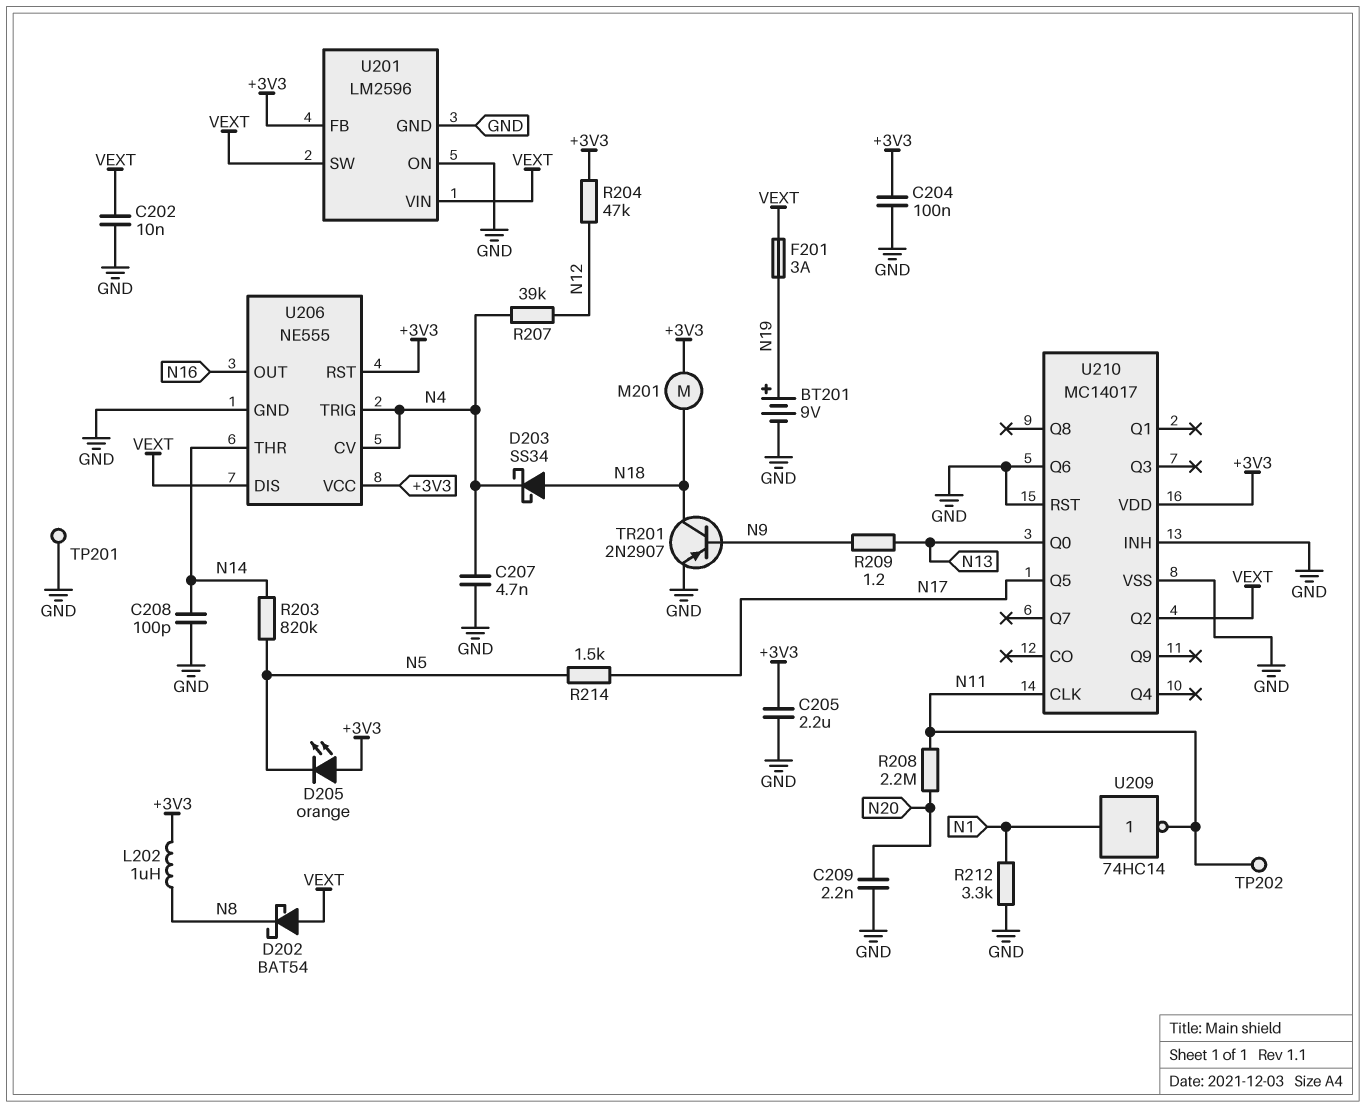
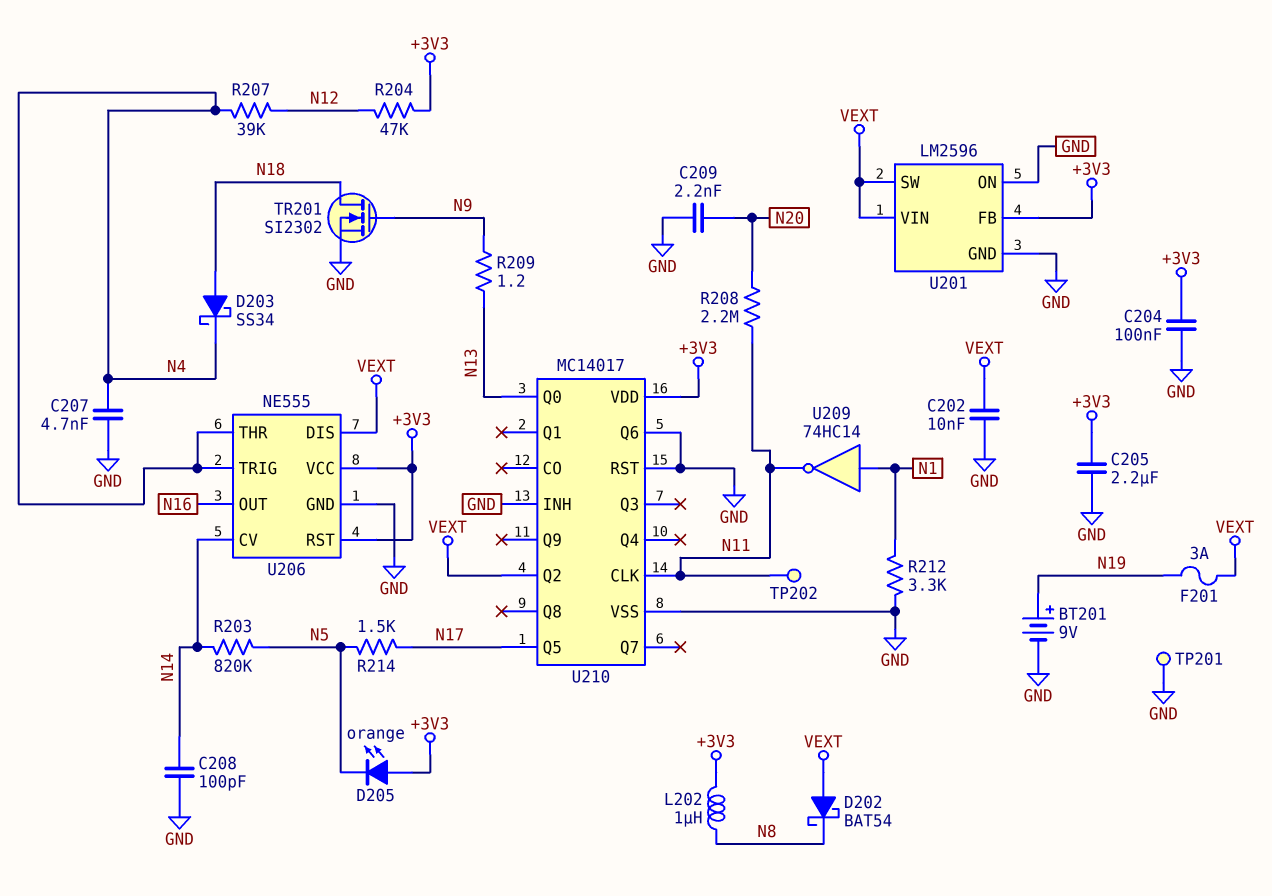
M201: motor (+3V3, N18) -> none
TR201: PNP 2N2907 (B N9, C N18, E GND) -> NMOS SI2302 (G N9, D N18, S GND)
U206 pin CV: N4 -> N14
U206 pin THR: N14 -> N4

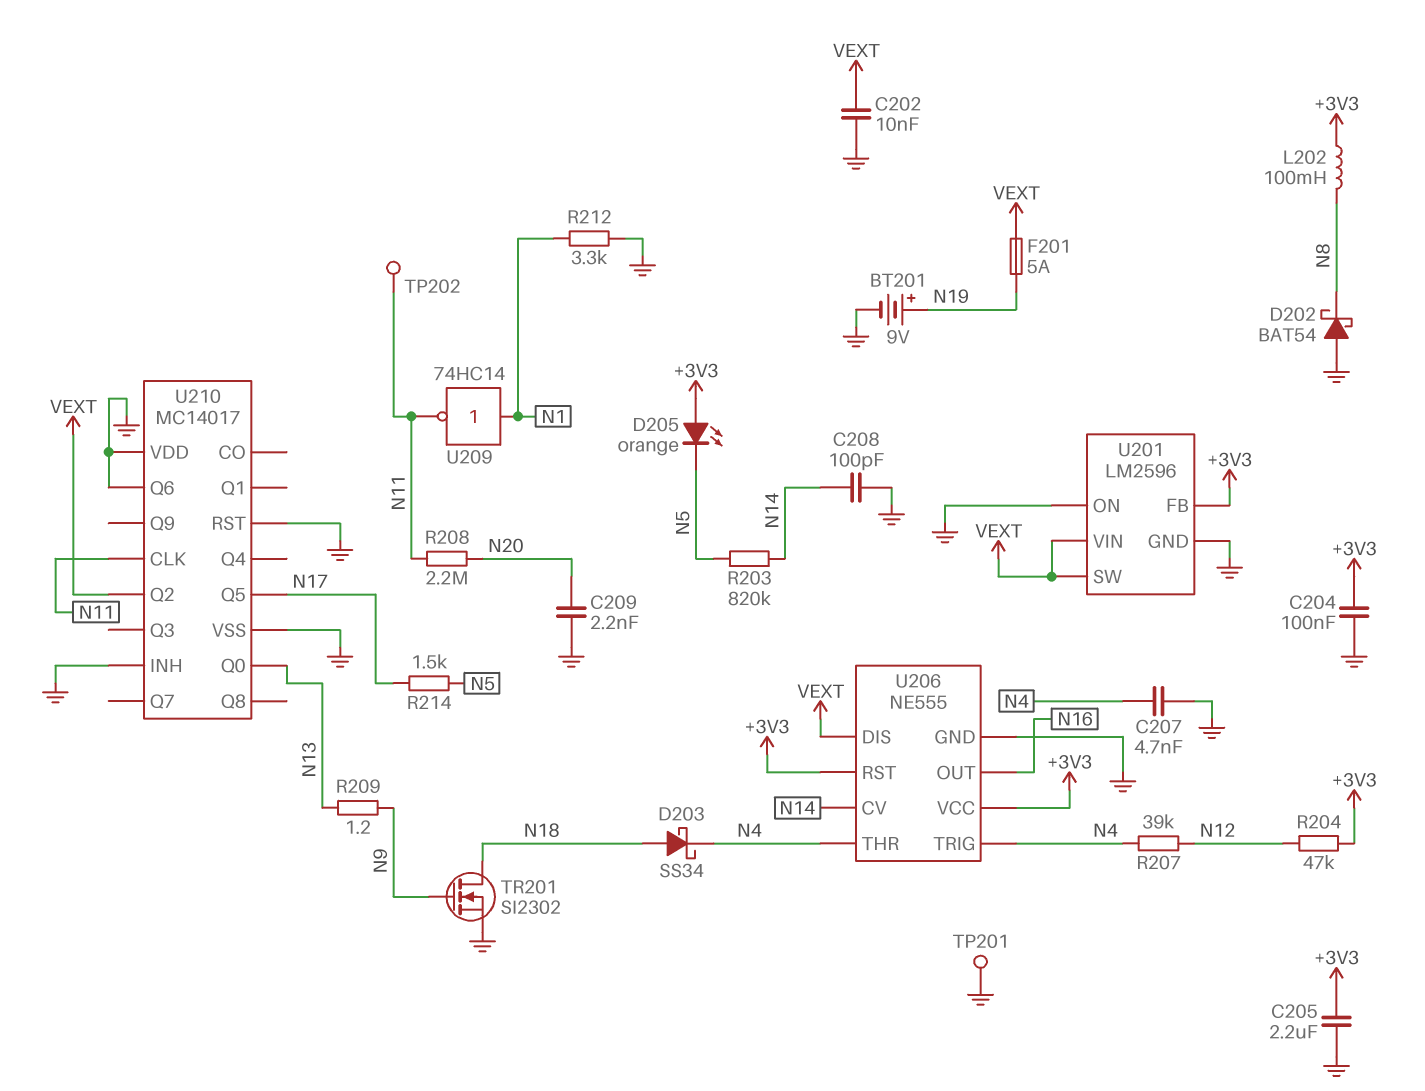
D202: schottky BAT54 (A VEXT, K N8) -> schottky BAT54 (A GND, K N8)
F201: 3A (N19, VEXT) -> 5A (N19, VEXT)
L202: 1uH (+3V3, N8) -> 100mH (+3V3, N8)
U210 pin VDD: +3V3 -> GND

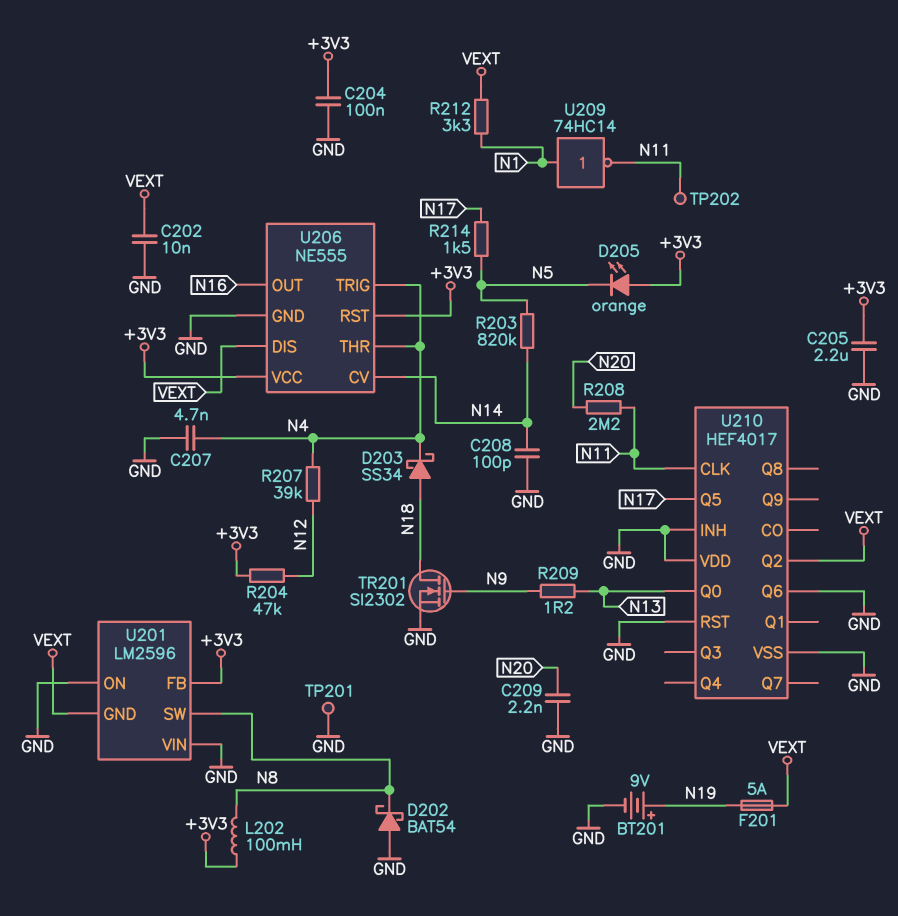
R212: 3.3k (GND, N1) -> 3.3k (N1, VEXT)
U201 pin GND: GND -> VEXT
U201 pin SW: VEXT -> N8
U201 pin VIN: VEXT -> GND
U210: MC14017 -> HEF4017

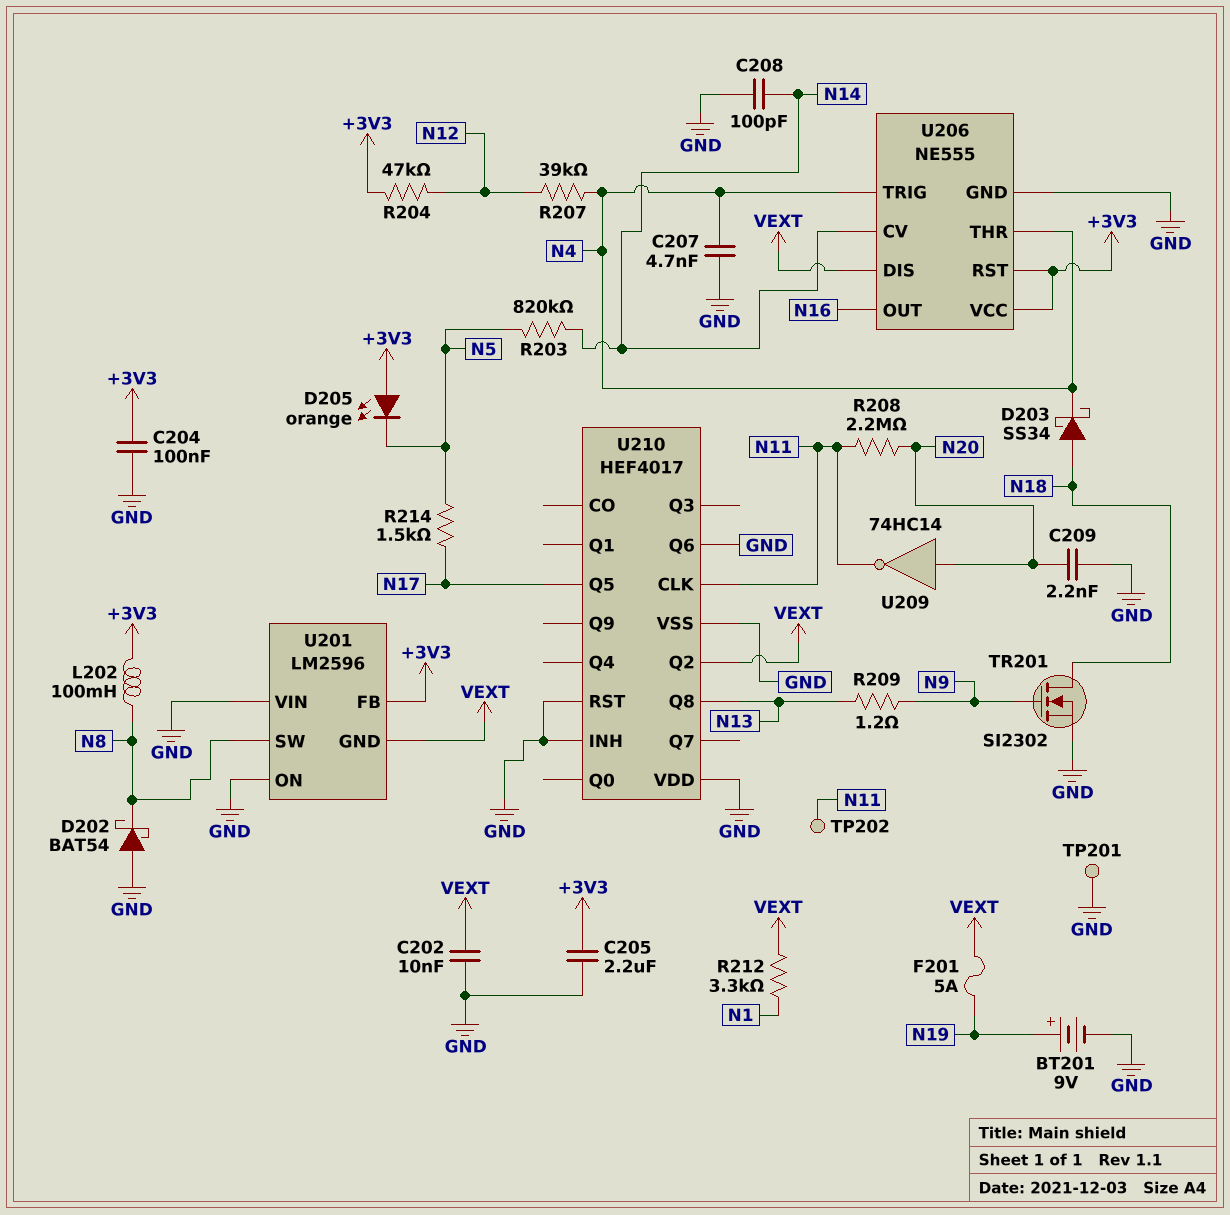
U209: NOT 74HC14 (in N1, out N11) -> NOT 74HC14 (in N20, out N11)
U210 pin Q0: N13 -> none
U210 pin Q8: none -> N13

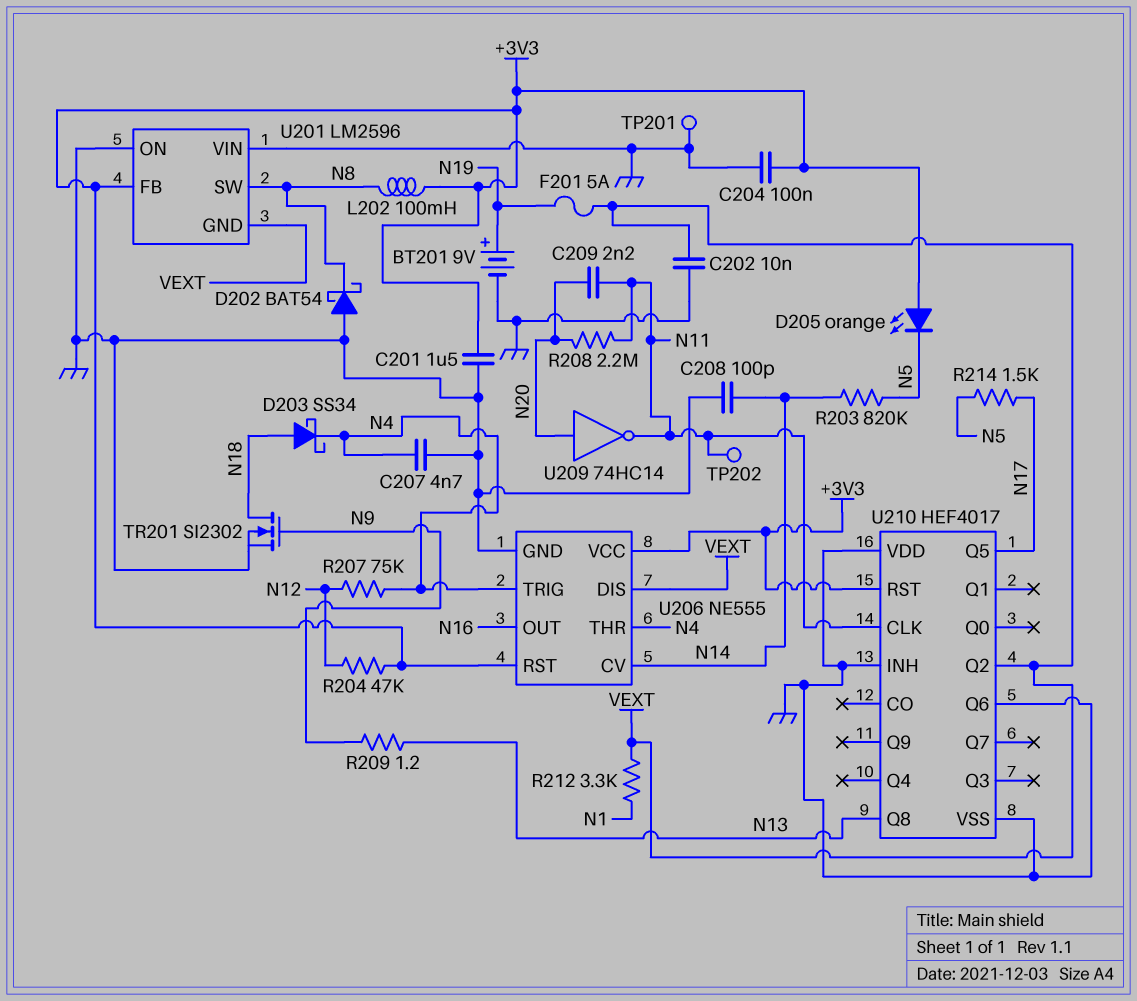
C201: none -> 1.5uF (+3V3, GND)
C205: 2.2uF (+3V3, GND) -> none
C209: 2.2nF (GND, N20) -> 2.2nF (N11, N20)
R207: 39k (N4, N12) -> 75k (N4, N12)
U210 pin RST: GND -> +3V3

